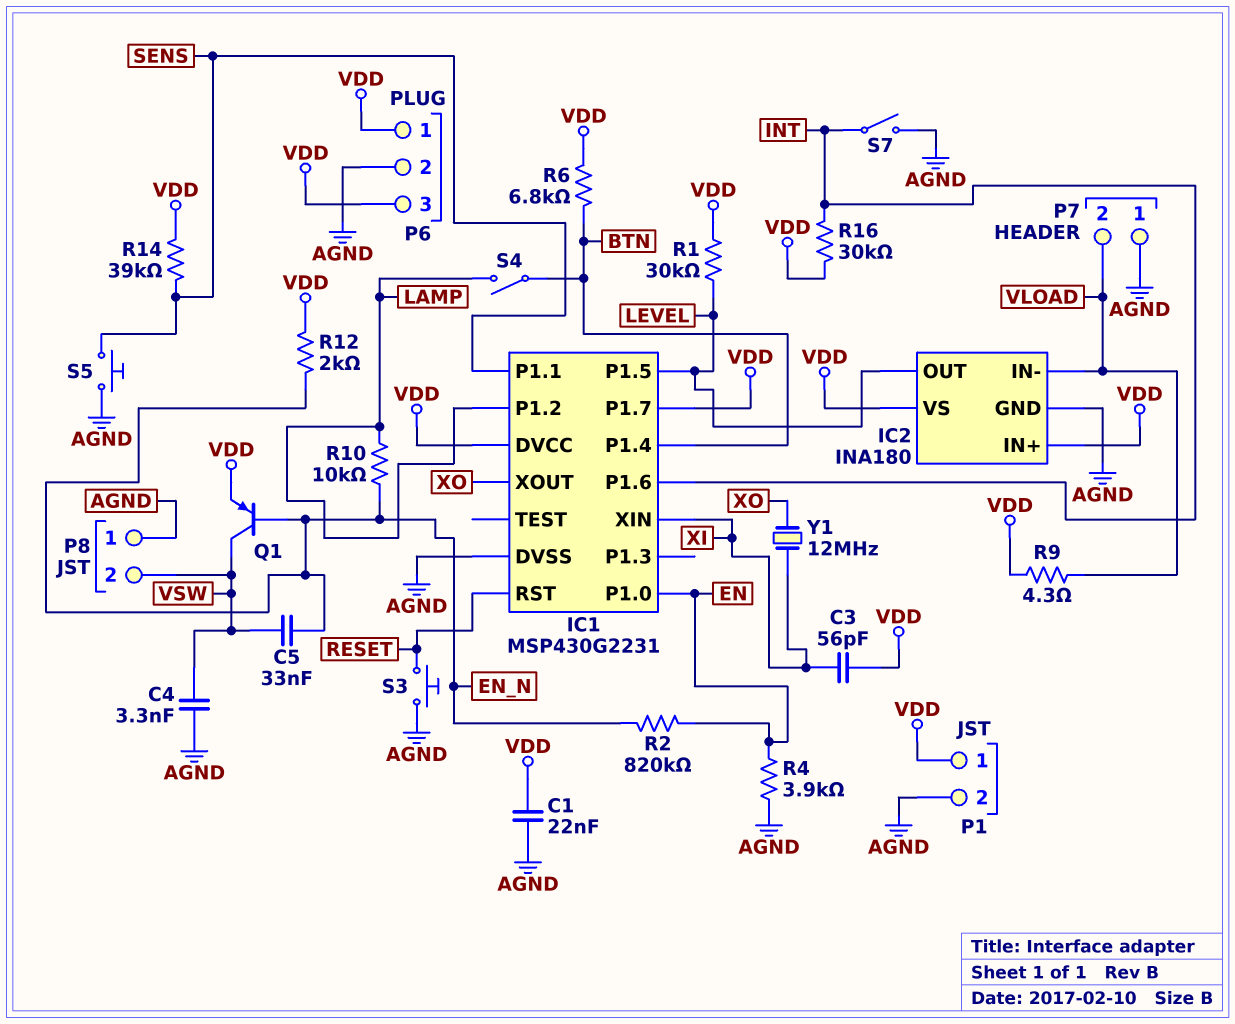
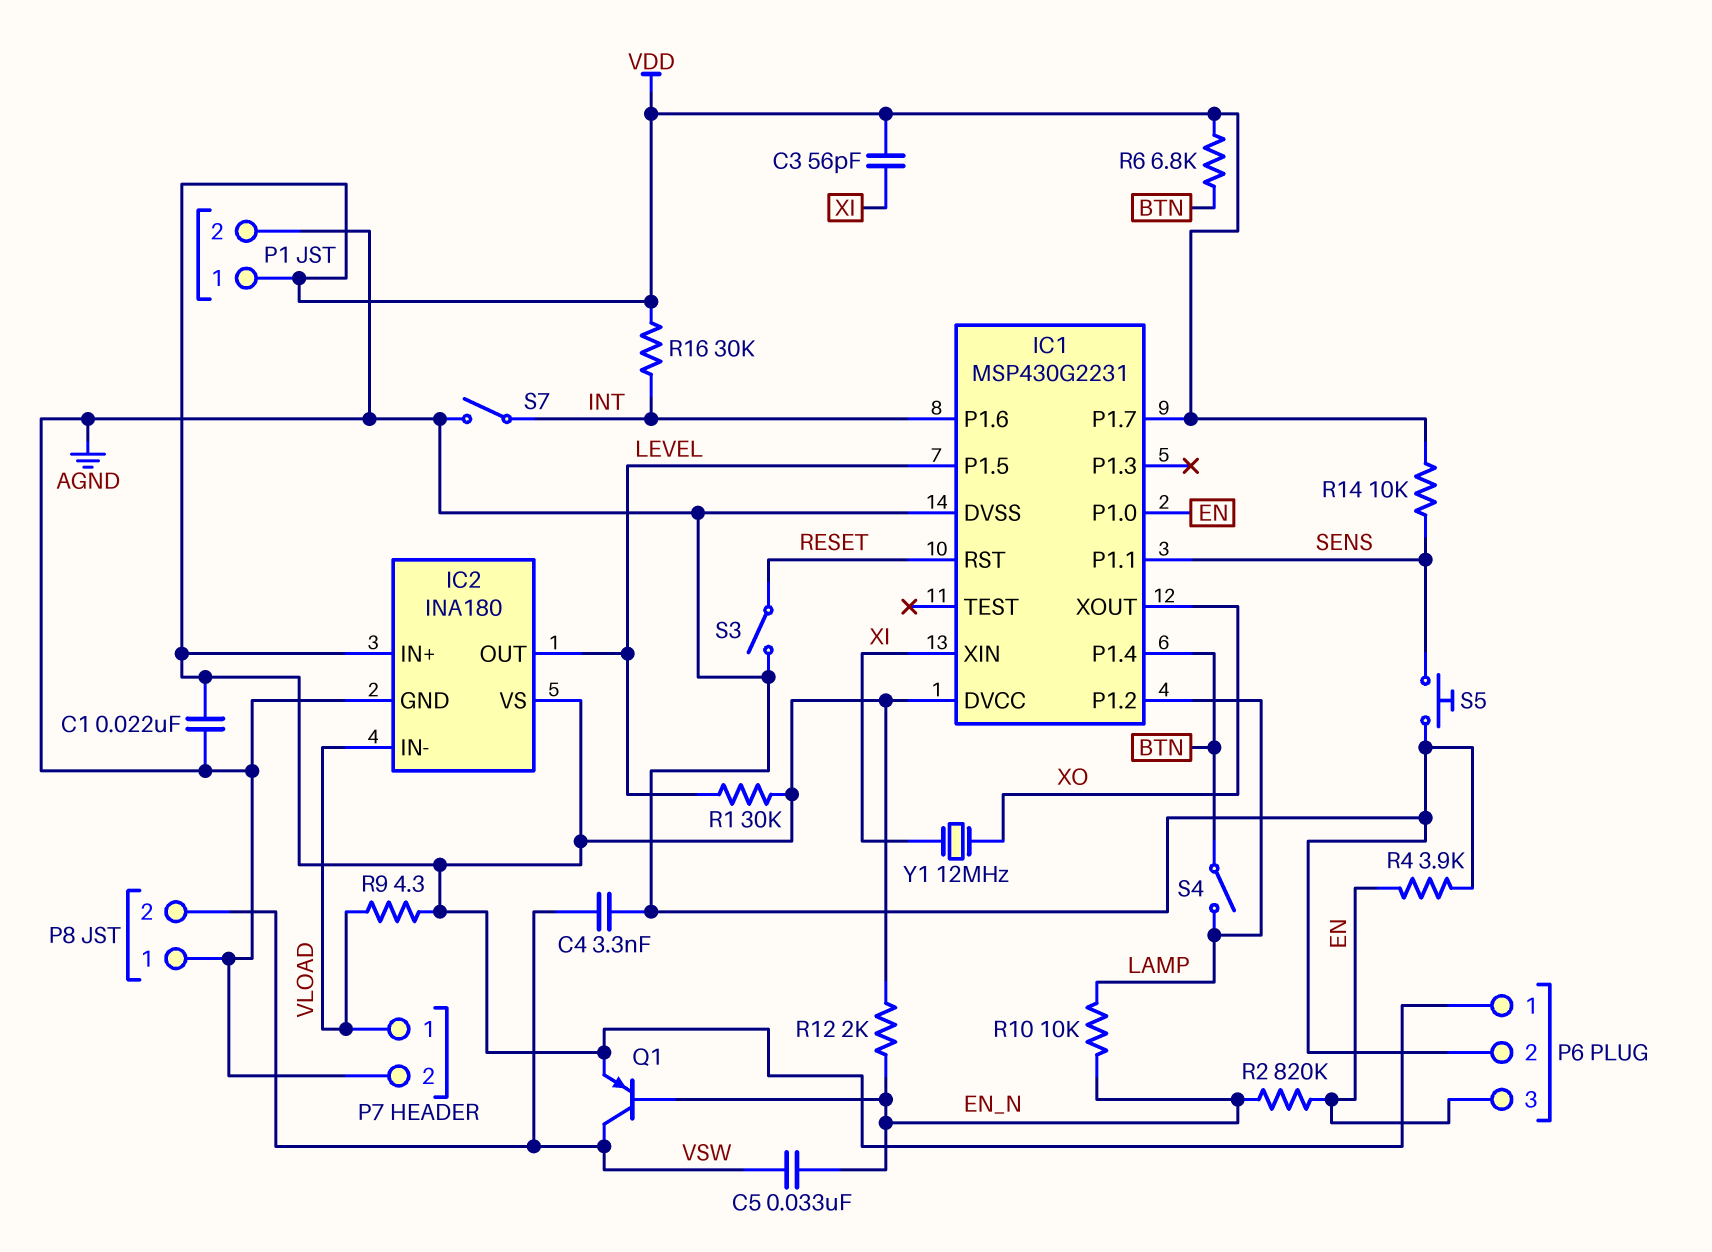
P6 pin 3: VDD -> EN
P7 pin 1: AGND -> VLOAD
P7 pin 2: VLOAD -> AGND
R14: 39k (SENS, VDD) -> 10k (SENS, VDD)
S3: button (AGND, RESET) -> switch (AGND, RESET)

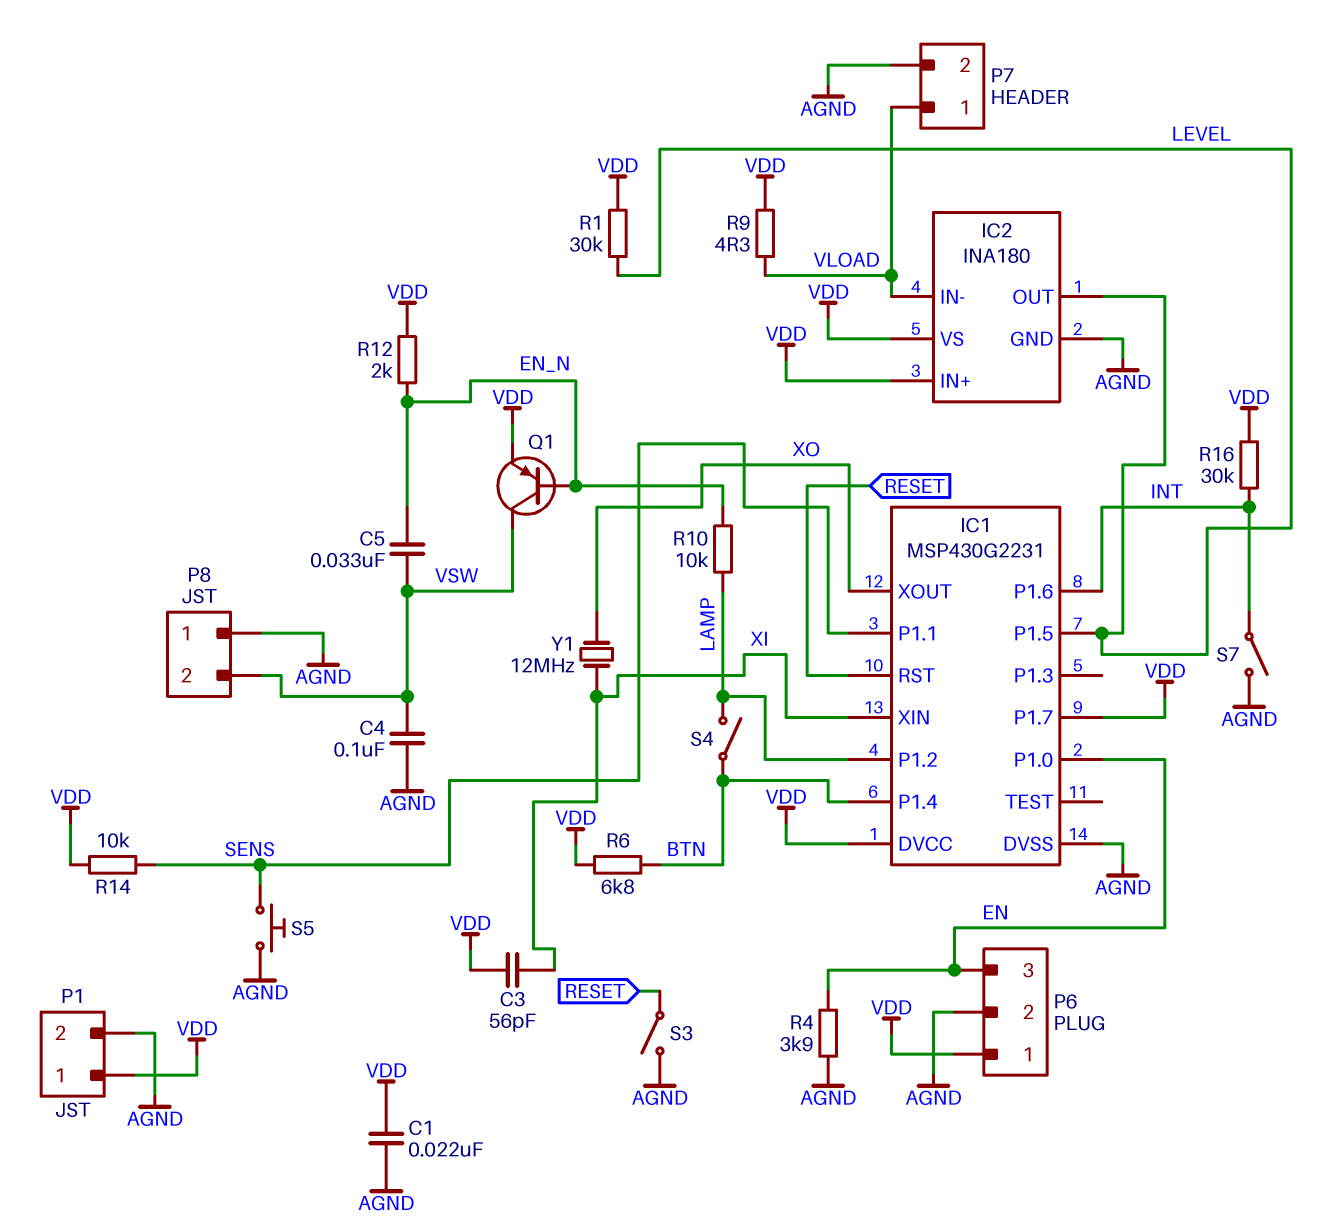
C4: 3.3nF (AGND, VSW) -> 100nF (AGND, VSW)
R2: 820k (EN, EN_N) -> none

